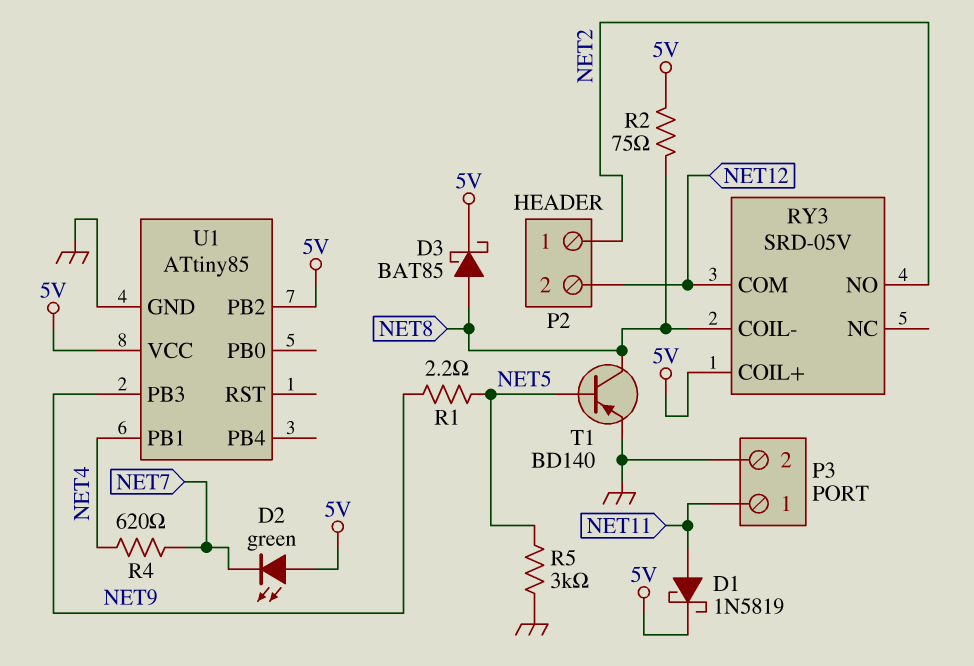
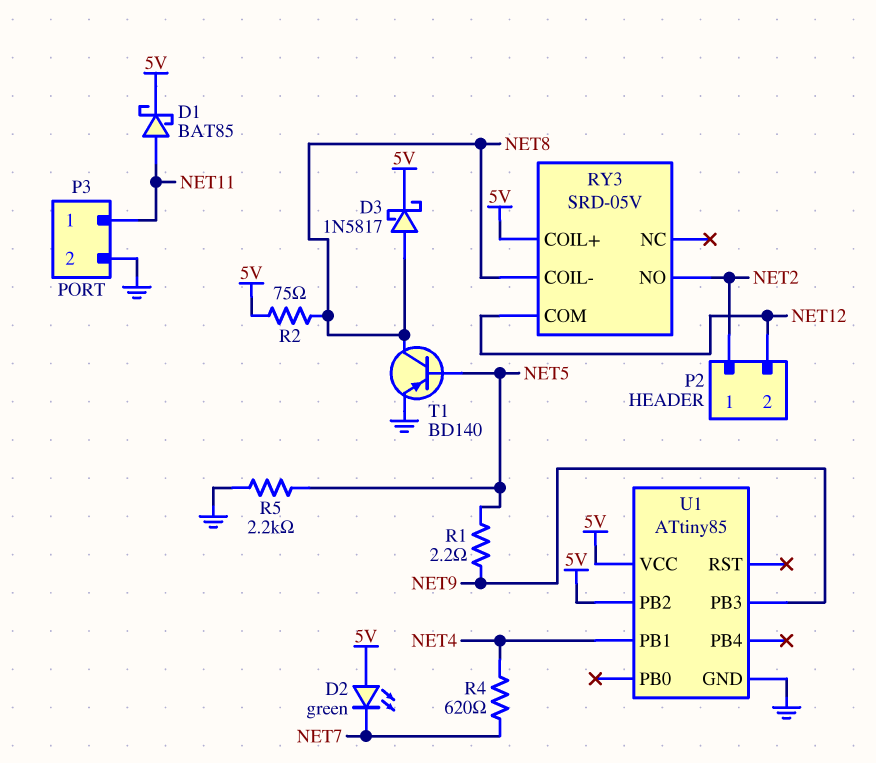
D1: schottky 1N5819 (A NET11, K 5V) -> schottky BAT85 (A NET11, K 5V)
D3: schottky BAT85 (A NET8, K 5V) -> schottky 1N5817 (A NET8, K 5V)
R5: 3k (GND, NET5) -> 2.2k (GND, NET5)

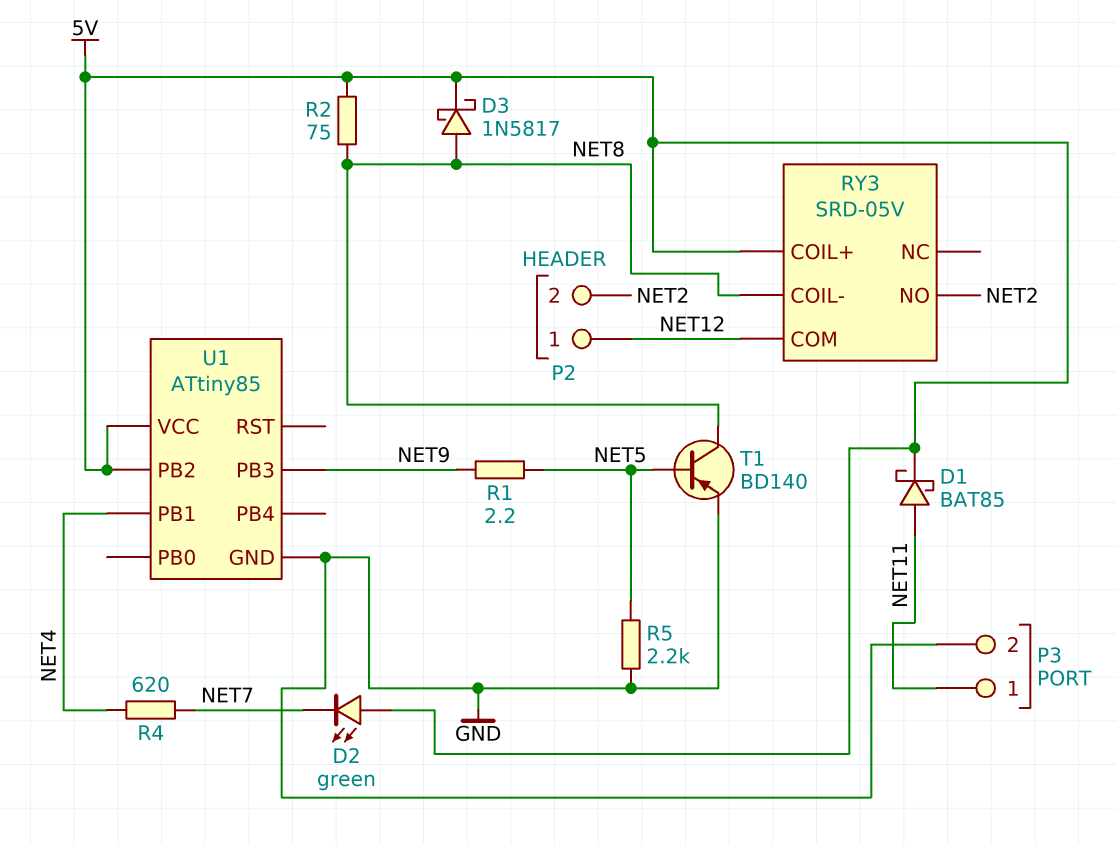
P2 pin 1: NET2 -> NET12
P2 pin 2: NET12 -> NET2

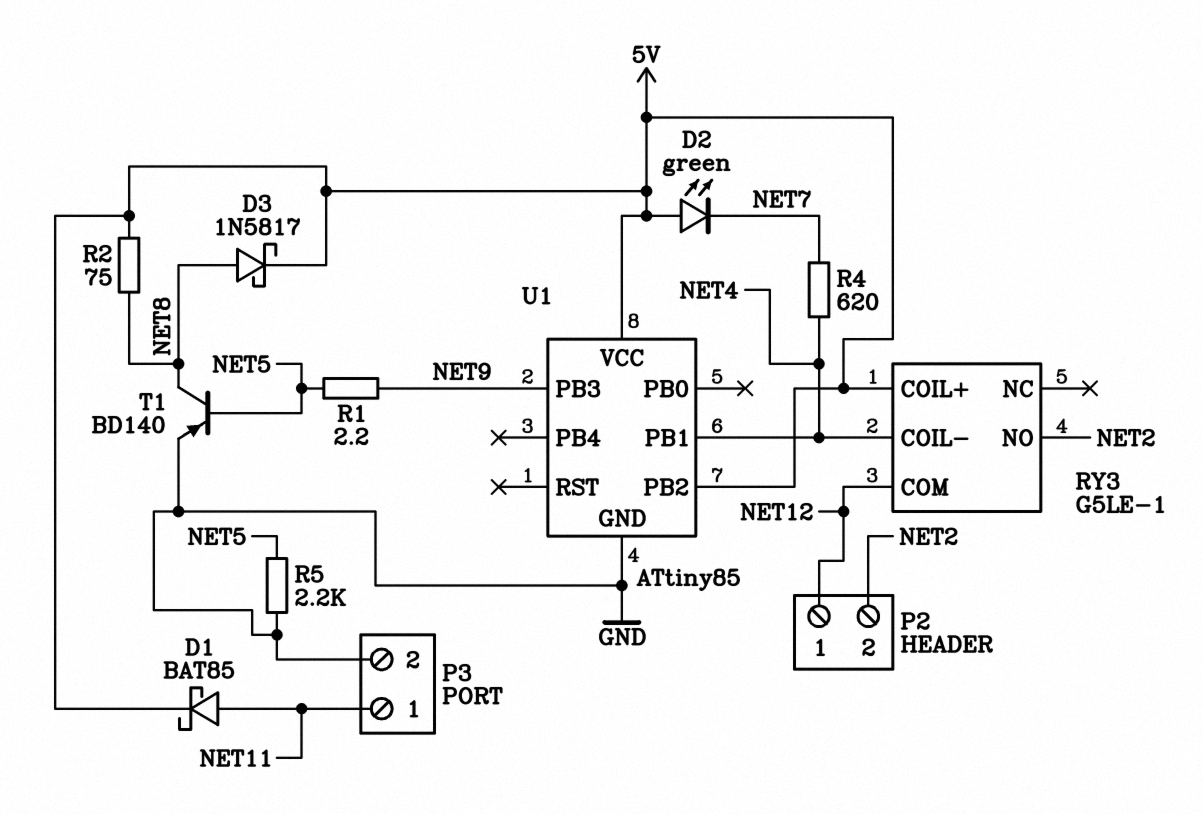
RY3: SRD-05V -> G5LE-1
RY3 pin COIL-: NET8 -> NET4

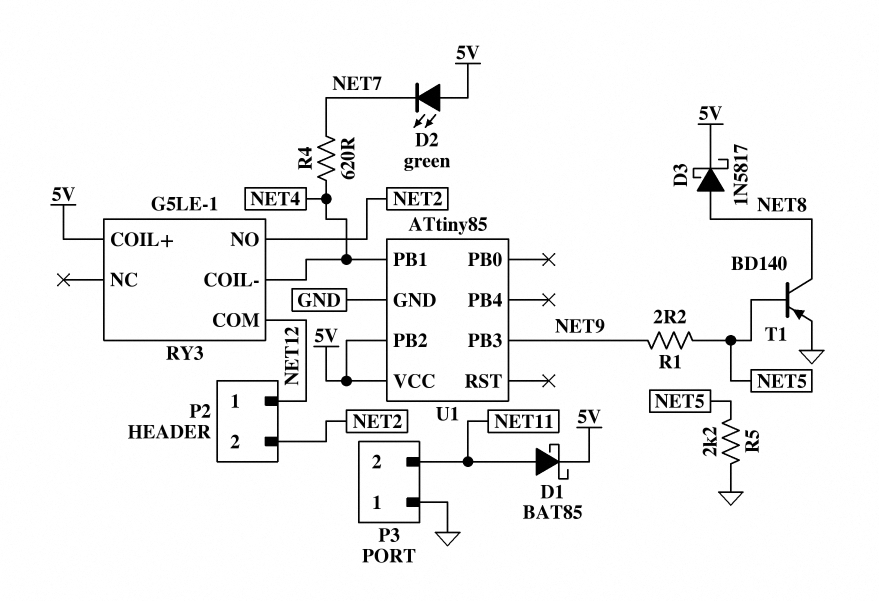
P3 pin 1: NET11 -> GND
P3 pin 2: GND -> NET11
R2: 75 (5V, NET8) -> none

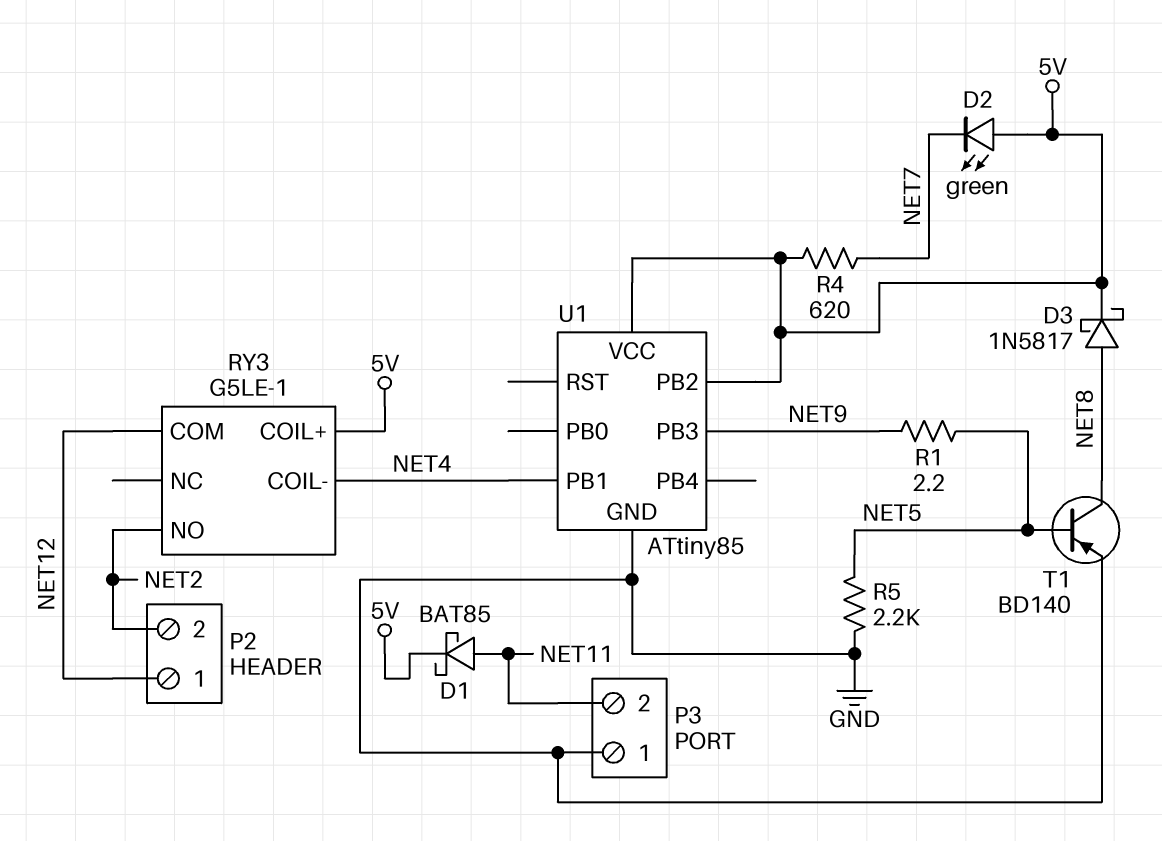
R4: 620 (NET4, NET7) -> 620 (5V, NET7)

